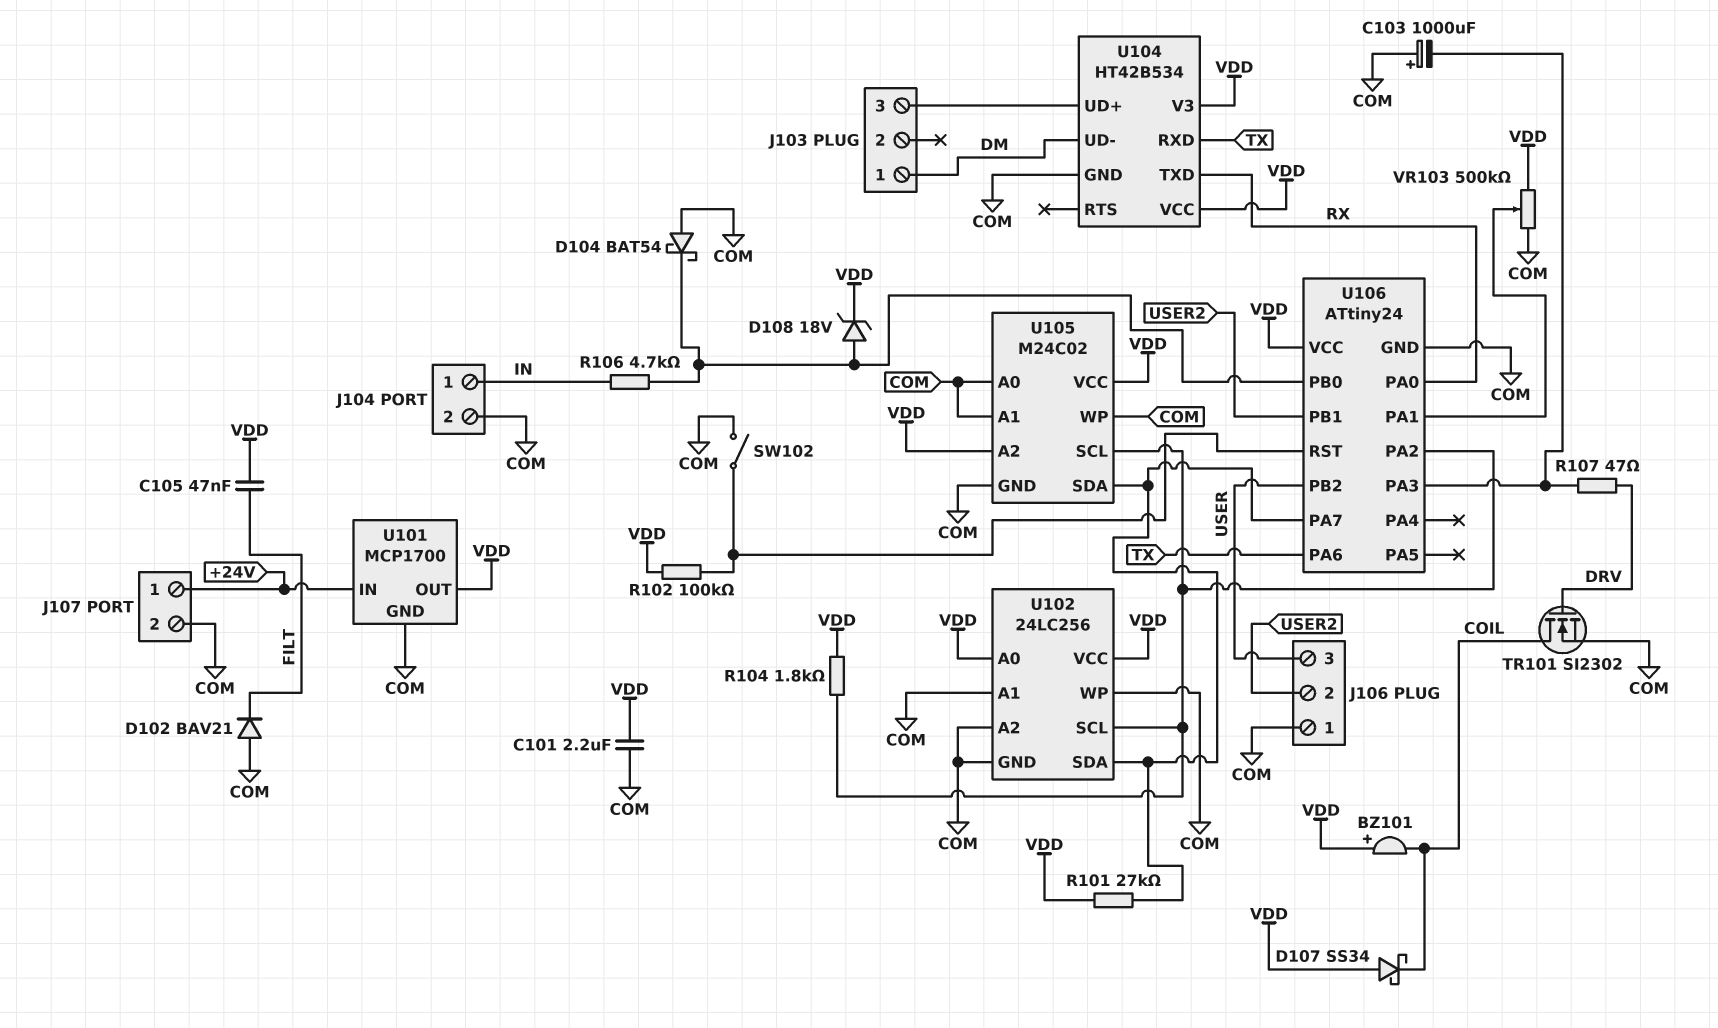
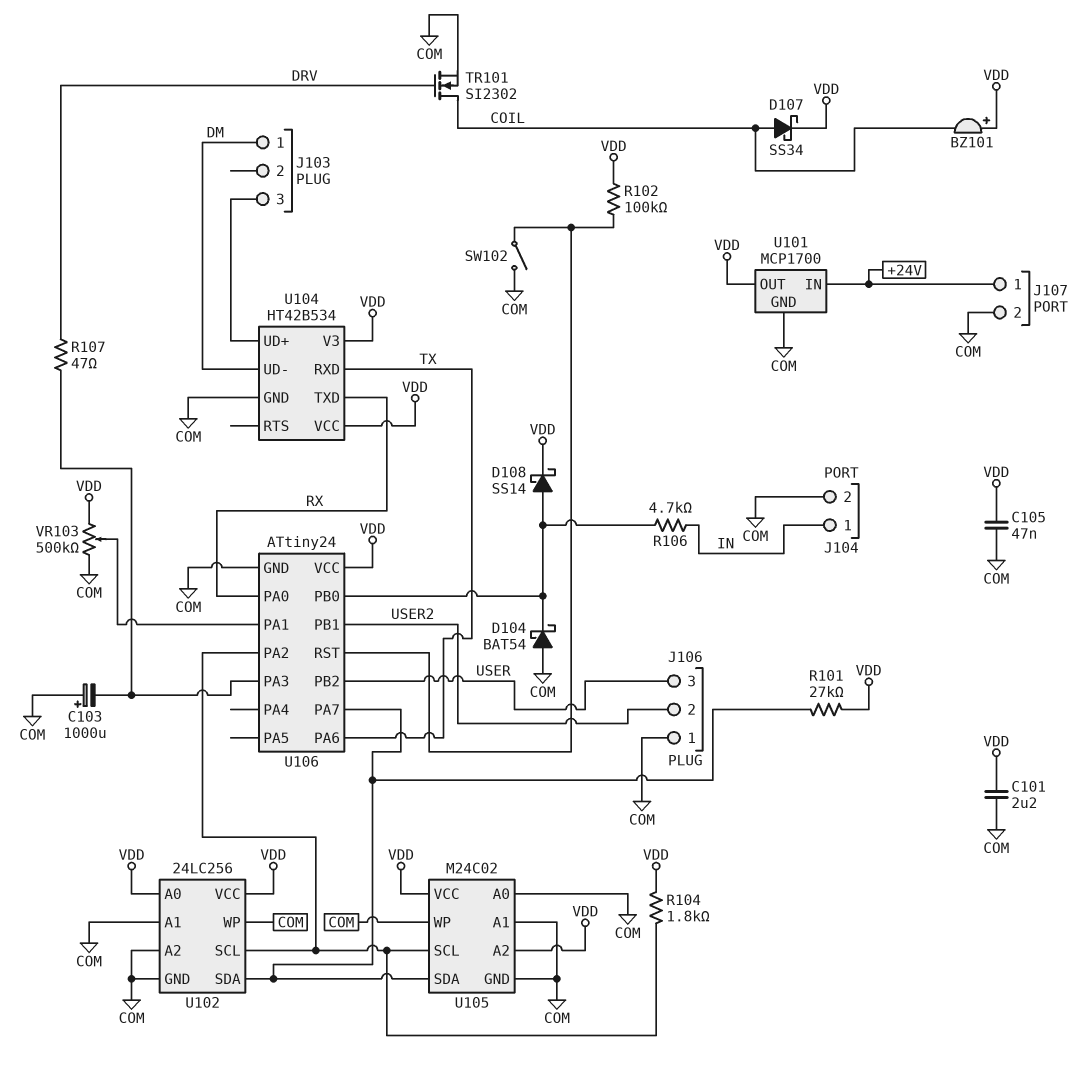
C105: 47nF (FILT, VDD) -> 47nF (COM, VDD)
D102: diode BAV21 (A COM, K FILT) -> none
D107: schottky SS34 (A VDD, K COIL) -> schottky SS34 (A COIL, K VDD)
D108: zener 18V (A U106/PB0, K VDD) -> schottky SS14 (A U106/PB0, K VDD)

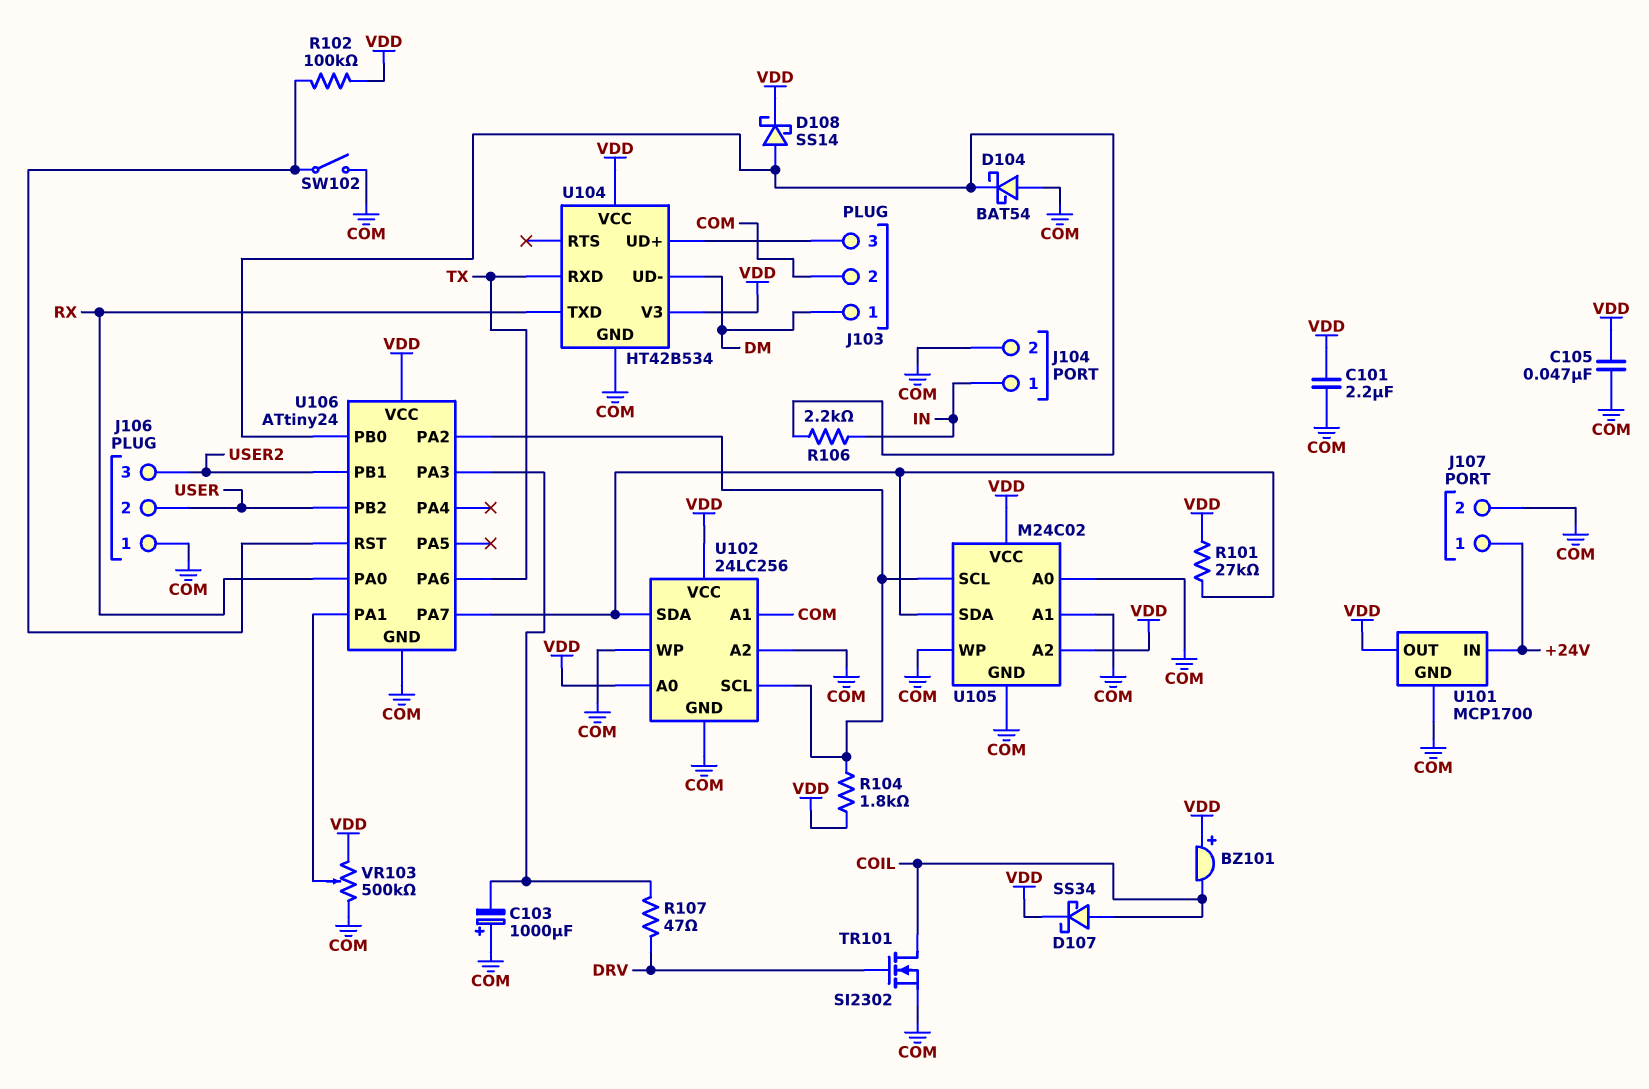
J103 pin 2: none -> COM
J106 pin 2: USER2 -> USER
J106 pin 3: USER -> USER2
R106: 4.7k (IN, U106/PB0) -> 2.2k (IN, U106/PB0)

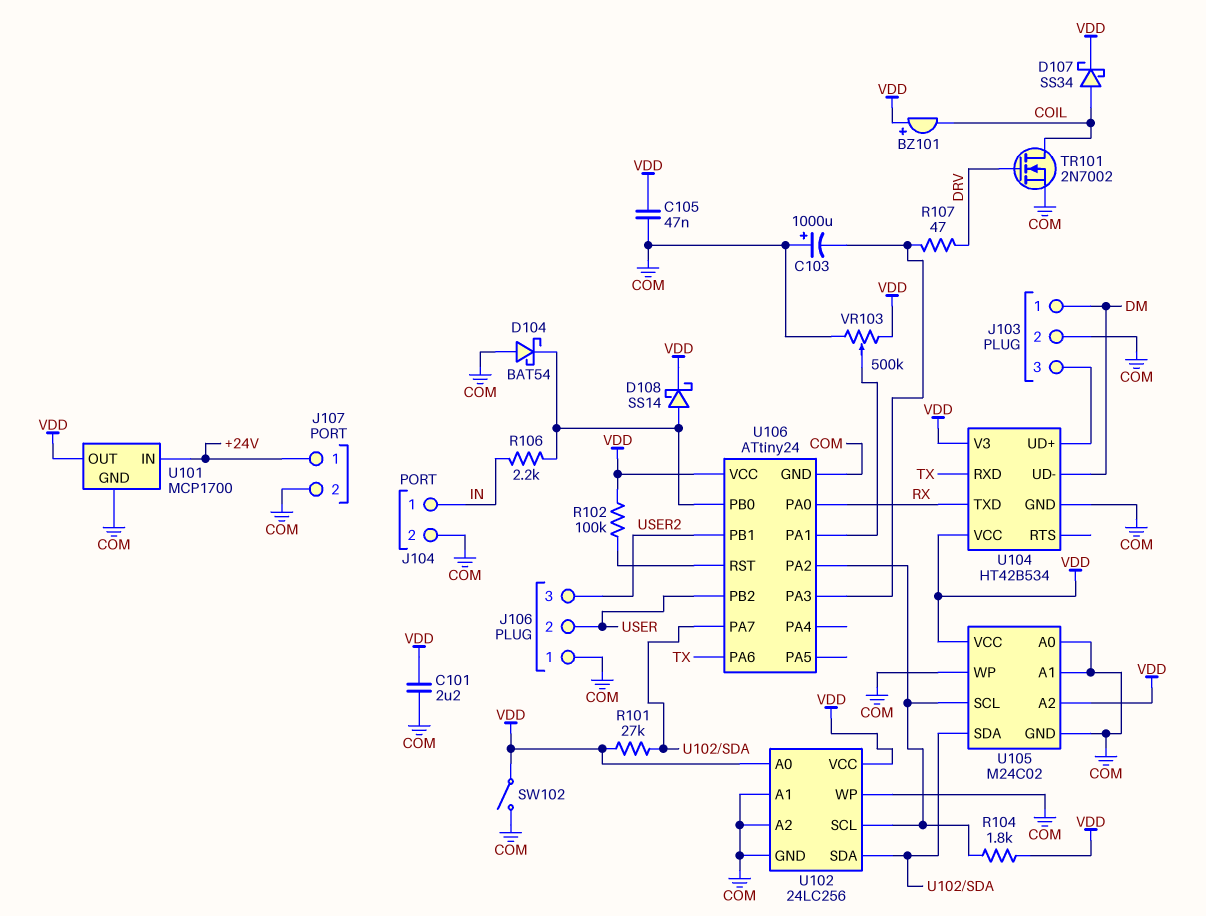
SW102: switch (COM, U106/RST) -> switch (COM, VDD)
TR101: NMOS SI2302 (G DRV, D COIL, S COM) -> NMOS 2N7002 (G DRV, D COIL, S COM)

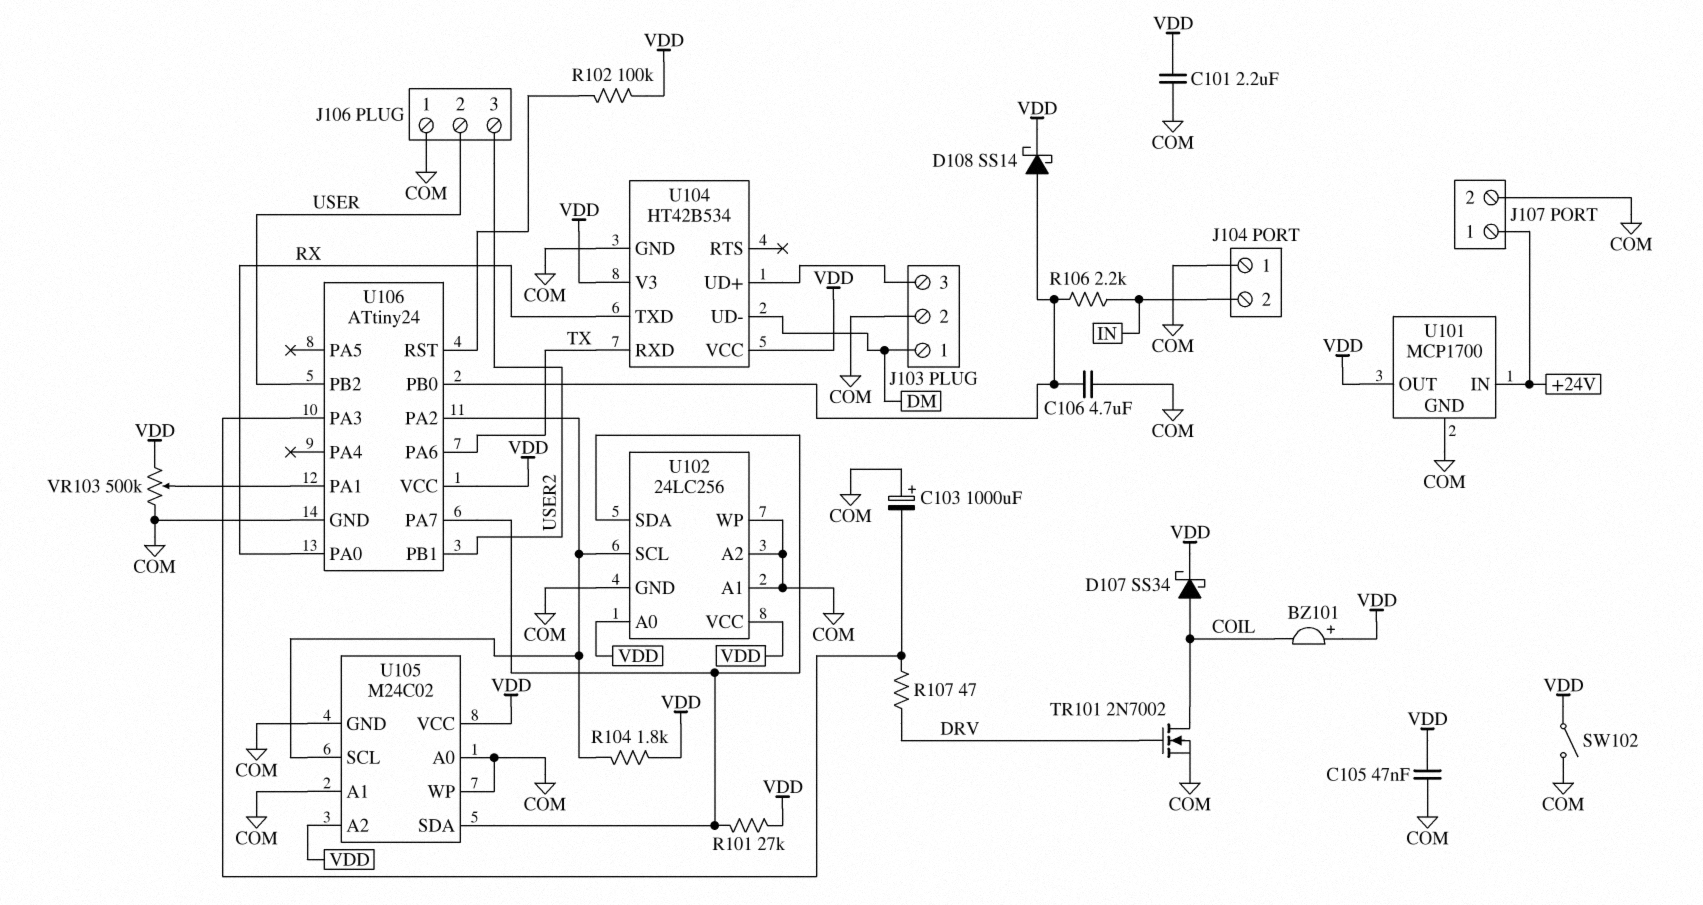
C106: none -> 4.7uF (COM, U106/PB0)
D104: schottky BAT54 (A COM, K U106/PB0) -> none
J104 pin 1: IN -> COM
J104 pin 2: COM -> IN

